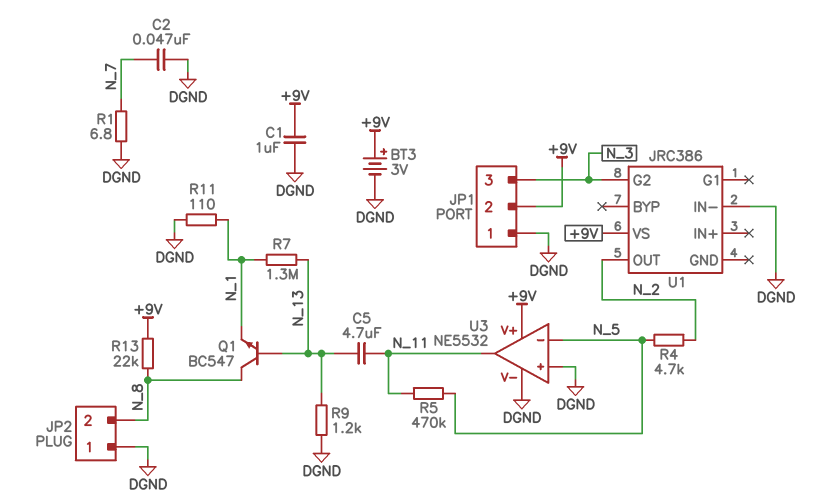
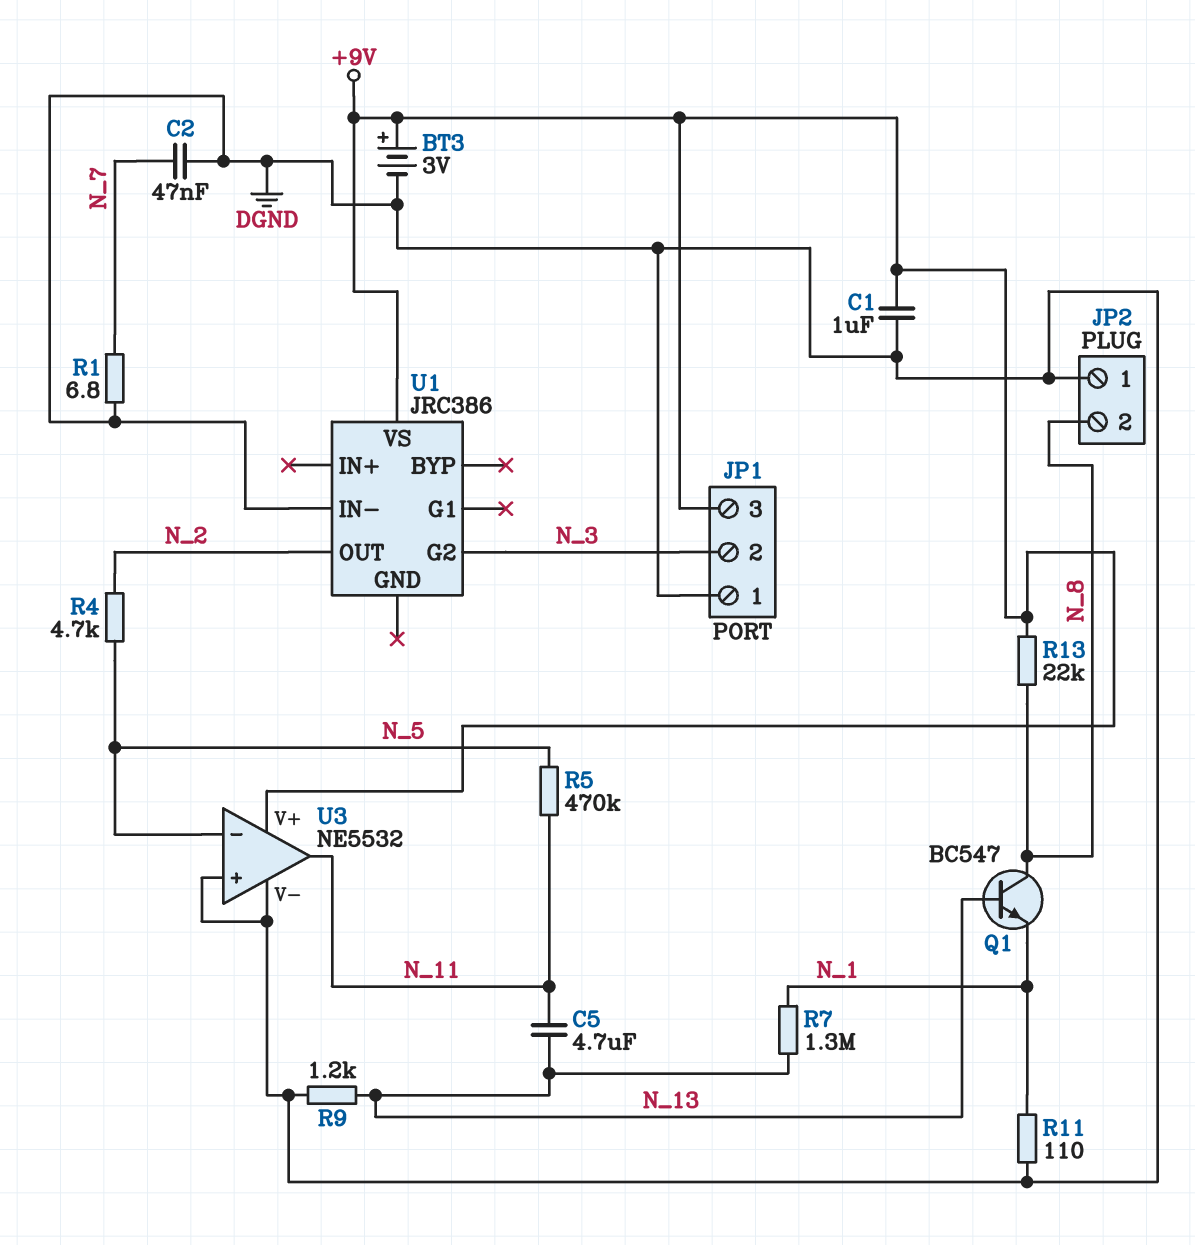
JP1 pin 2: +9V -> N_3
JP1 pin 3: N_3 -> +9V

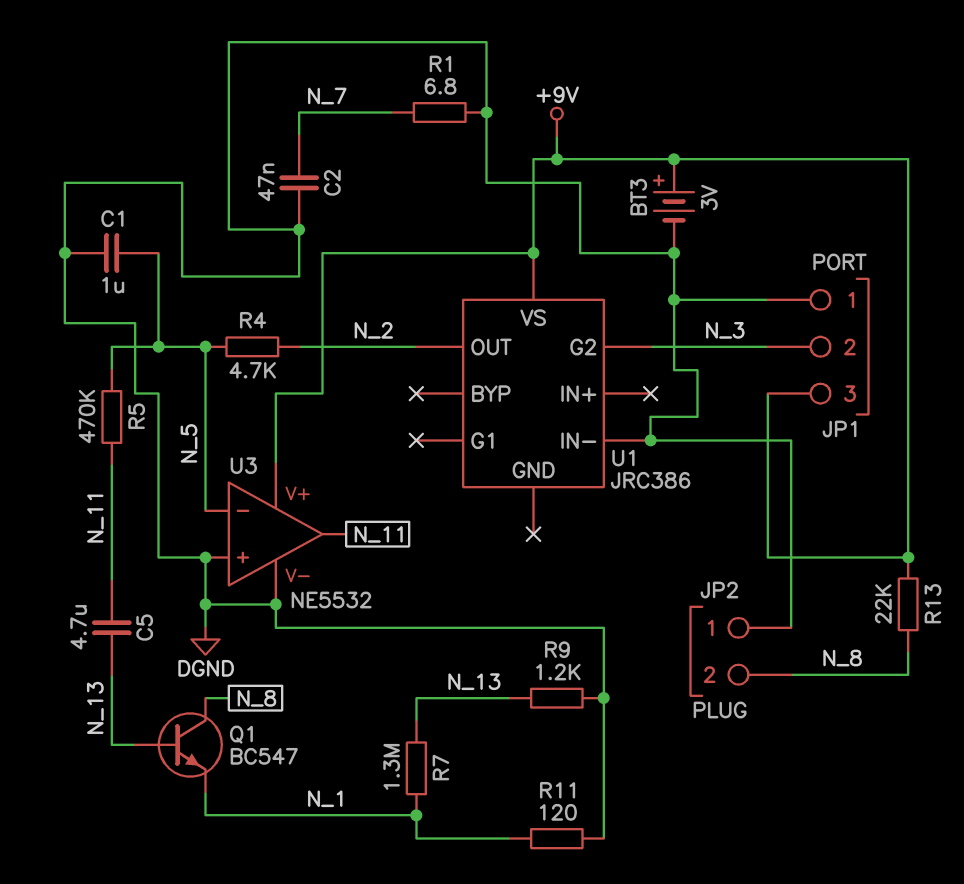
C1: 1uF (+9V, DGND) -> 1uF (DGND, N_5)
R11: 110 (DGND, N_1) -> 120 (DGND, N_1)

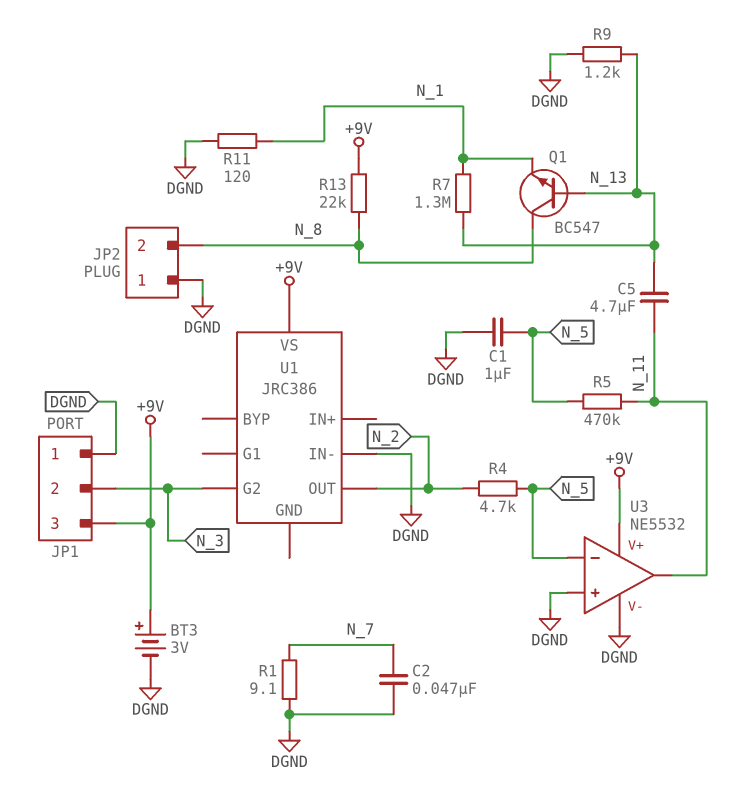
R1: 6.8 (DGND, N_7) -> 9.1 (DGND, N_7)

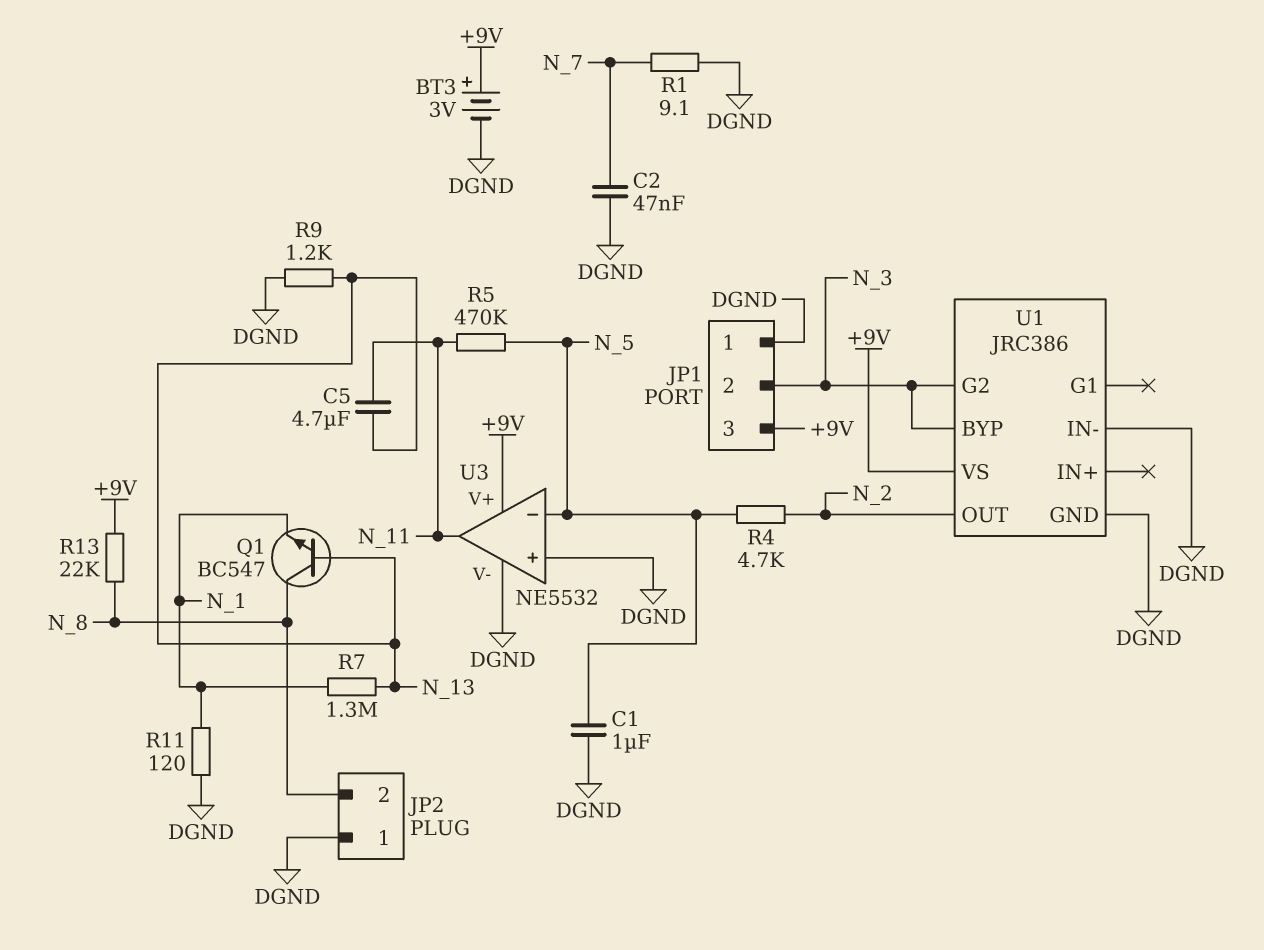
U1 pin BYP: none -> N_3
U1 pin GND: none -> DGND

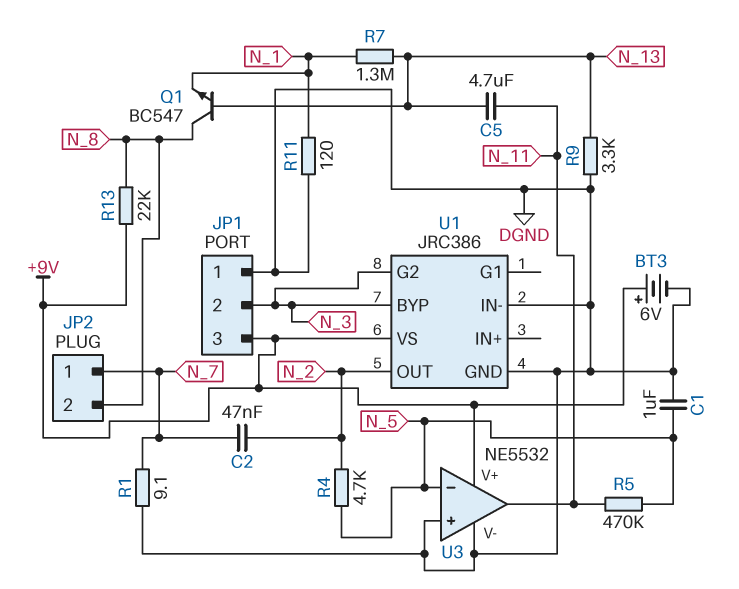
BT3: 3V (plus +9V, minus DGND) -> 6V (plus +9V, minus DGND)
C2: 47nF (DGND, N_7) -> 47nF (N_2, N_7)
JP2 pin 1: DGND -> N_7
R9: 1.2k (DGND, N_13) -> 3.3k (DGND, N_13)

